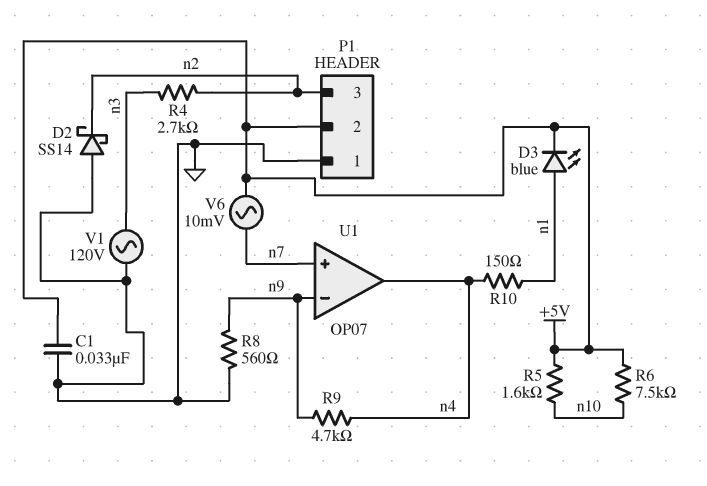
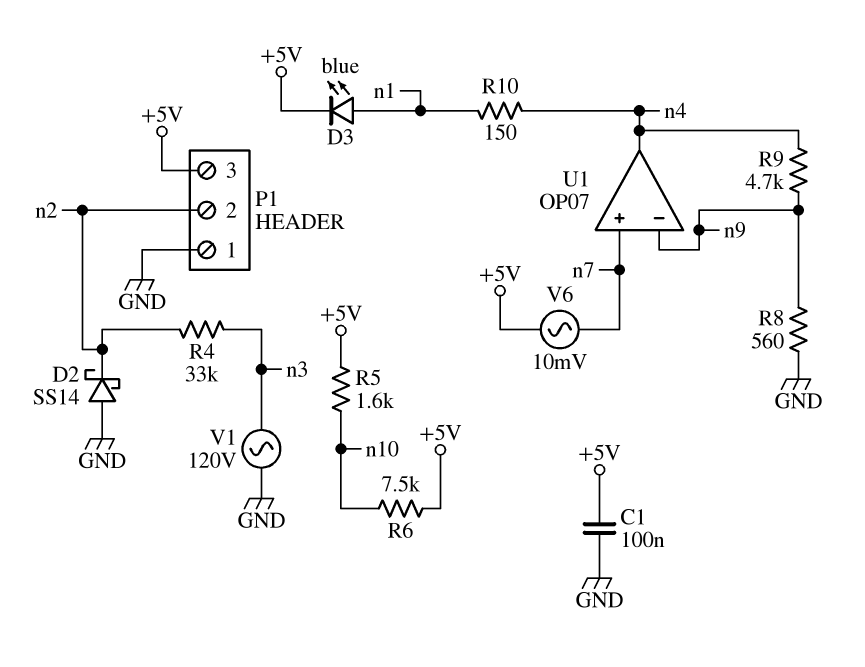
C1: 33nF (+5V, GND) -> 100nF (+5V, GND)
P1 pin 2: +5V -> n2
P1 pin 3: n2 -> +5V
R4: 2.7k (n2, n3) -> 33k (n2, n3)

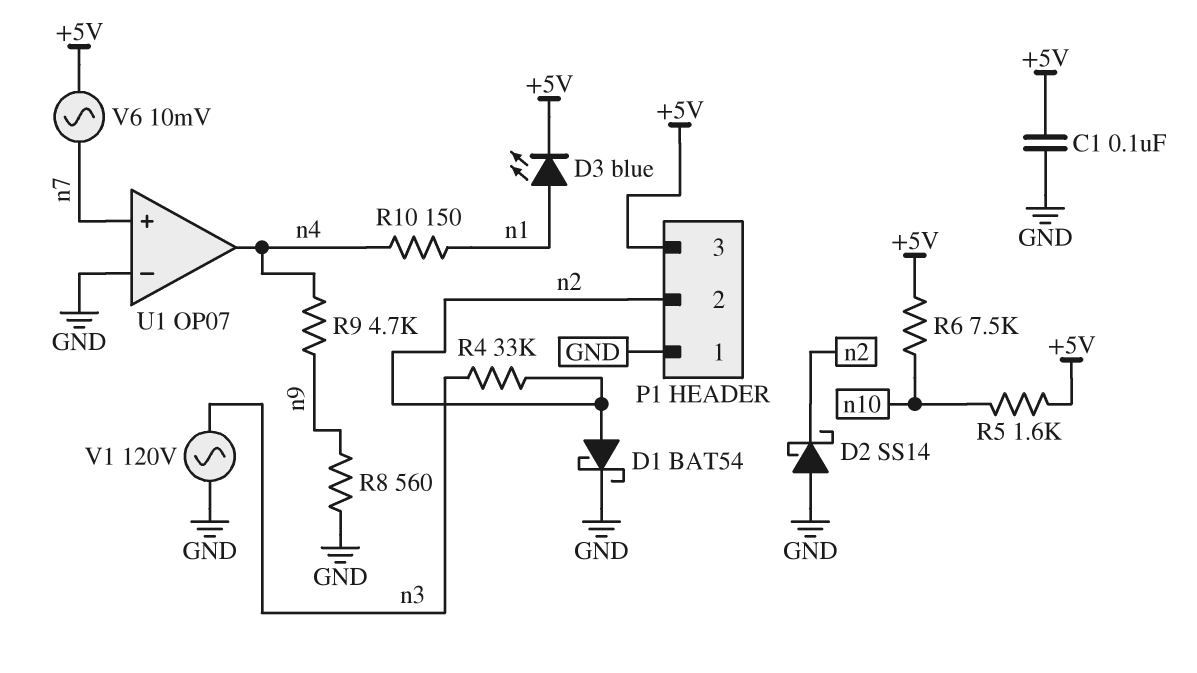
D1: none -> schottky BAT54 (A n2, K GND)
U1 pin in-: n9 -> GND

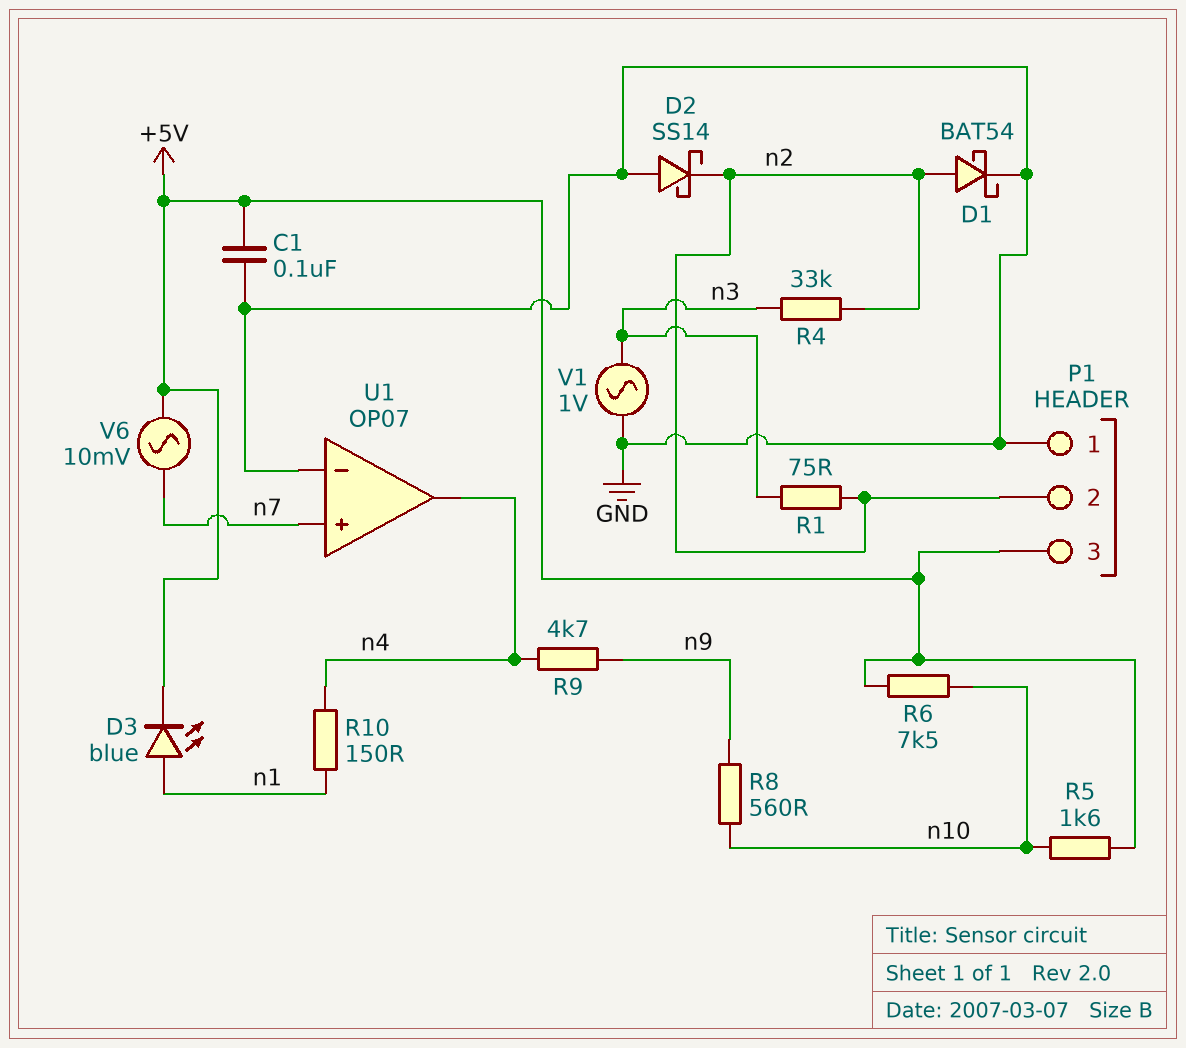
R1: none -> 75 (n2, n3)
R8: 560 (GND, n9) -> 560 (n9, n10)
V1: AC 120V (GND, n3) -> AC 1V (GND, n3)

